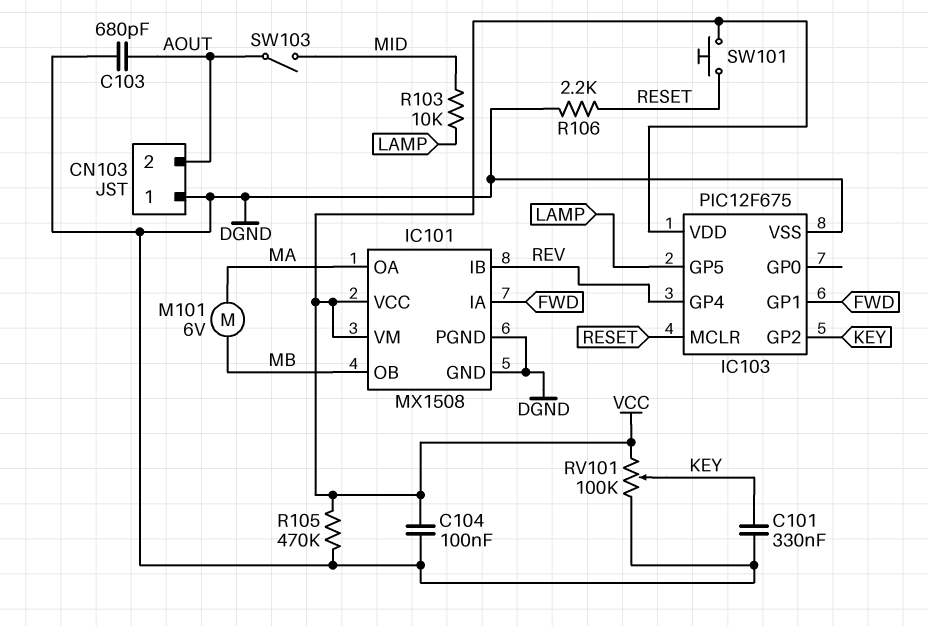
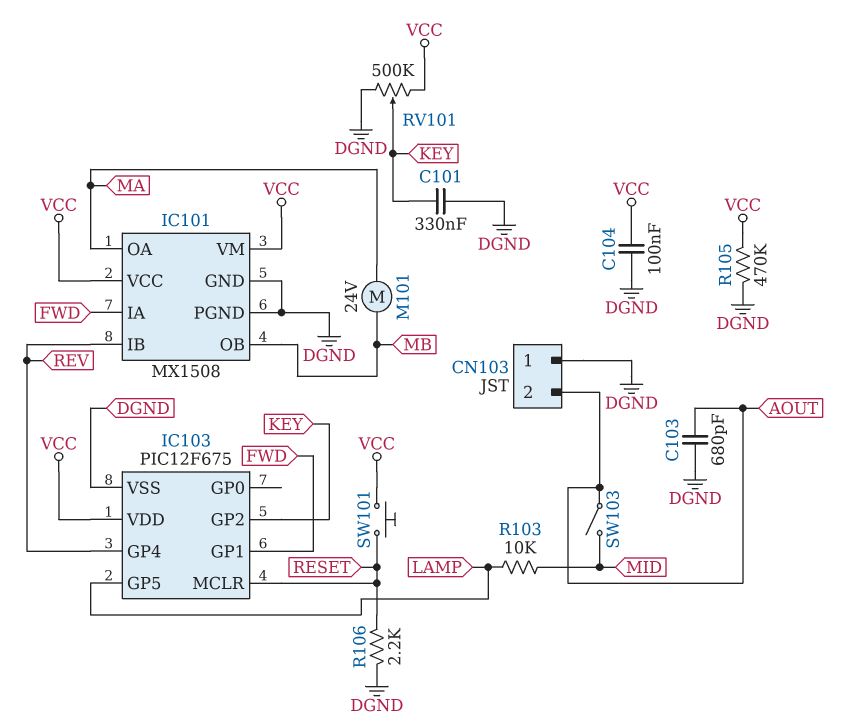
M101: motor 6V (MA, MB) -> motor 24V (MA, MB)
RV101: 100k (DGND, VCC, wiper KEY) -> 500k (DGND, VCC, wiper KEY)

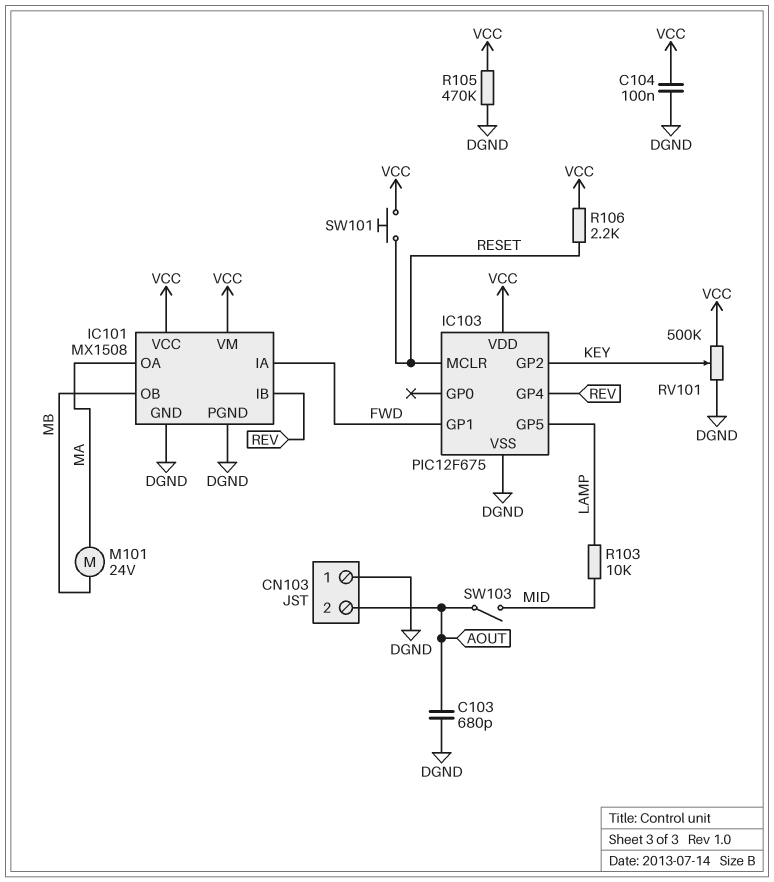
C101: 330nF (DGND, KEY) -> none
R106: 2.2k (DGND, RESET) -> 2.2k (RESET, VCC)

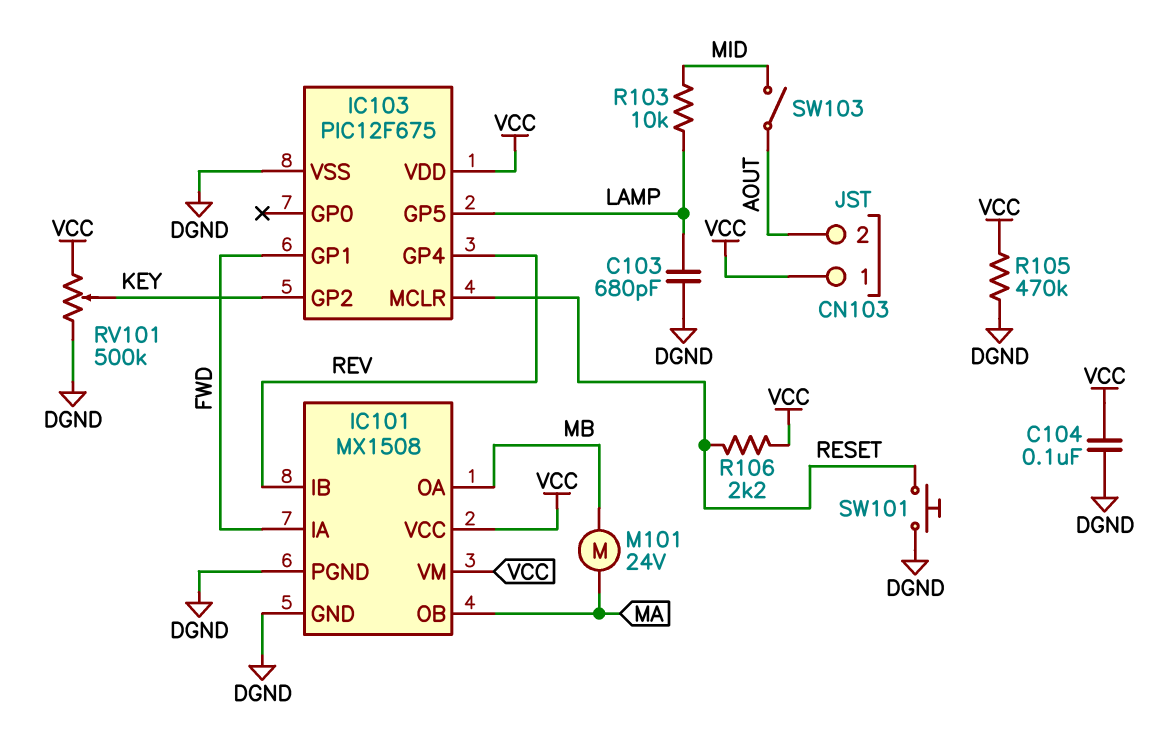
C103: 680pF (AOUT, DGND) -> 680pF (DGND, LAMP)
CN103 pin 1: DGND -> VCC
IC101 pin OA: MA -> MB
IC101 pin OB: MB -> MA
SW101: button (RESET, VCC) -> button (DGND, RESET)

